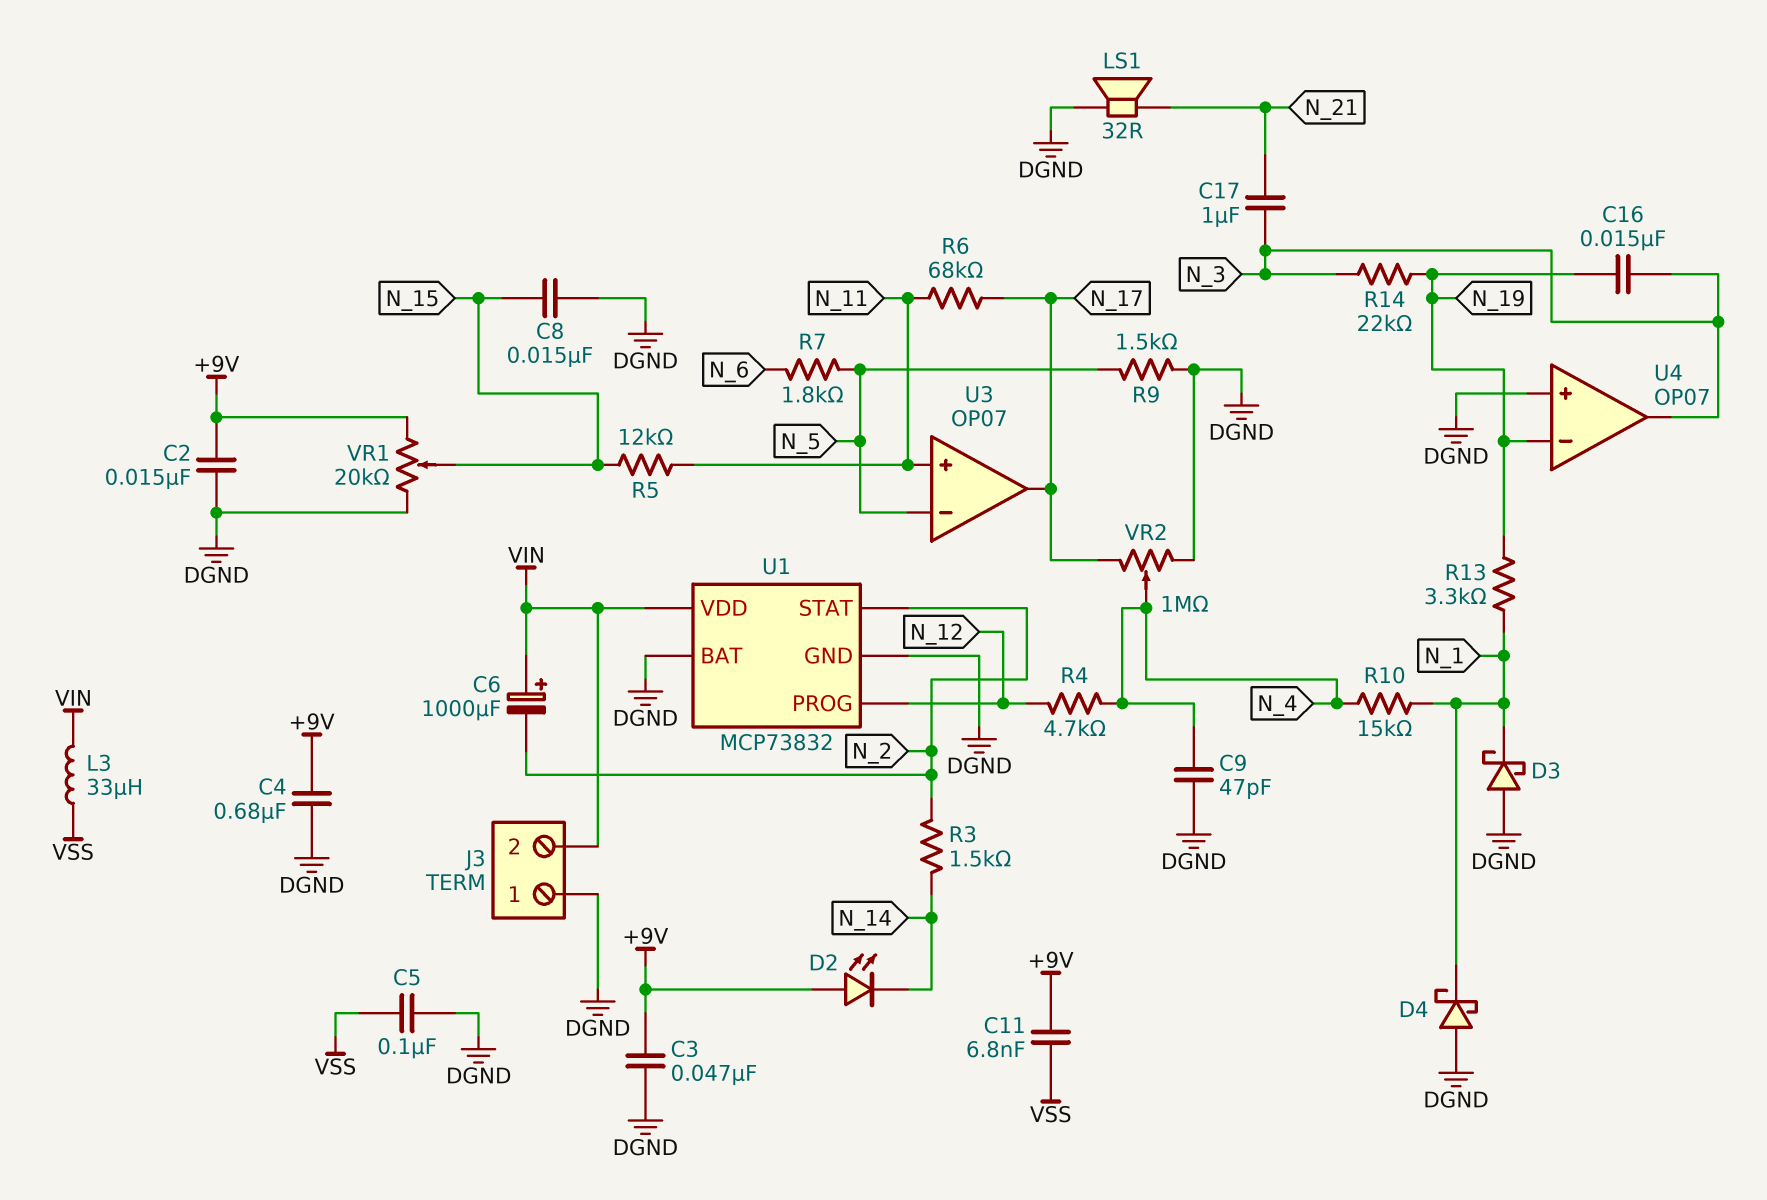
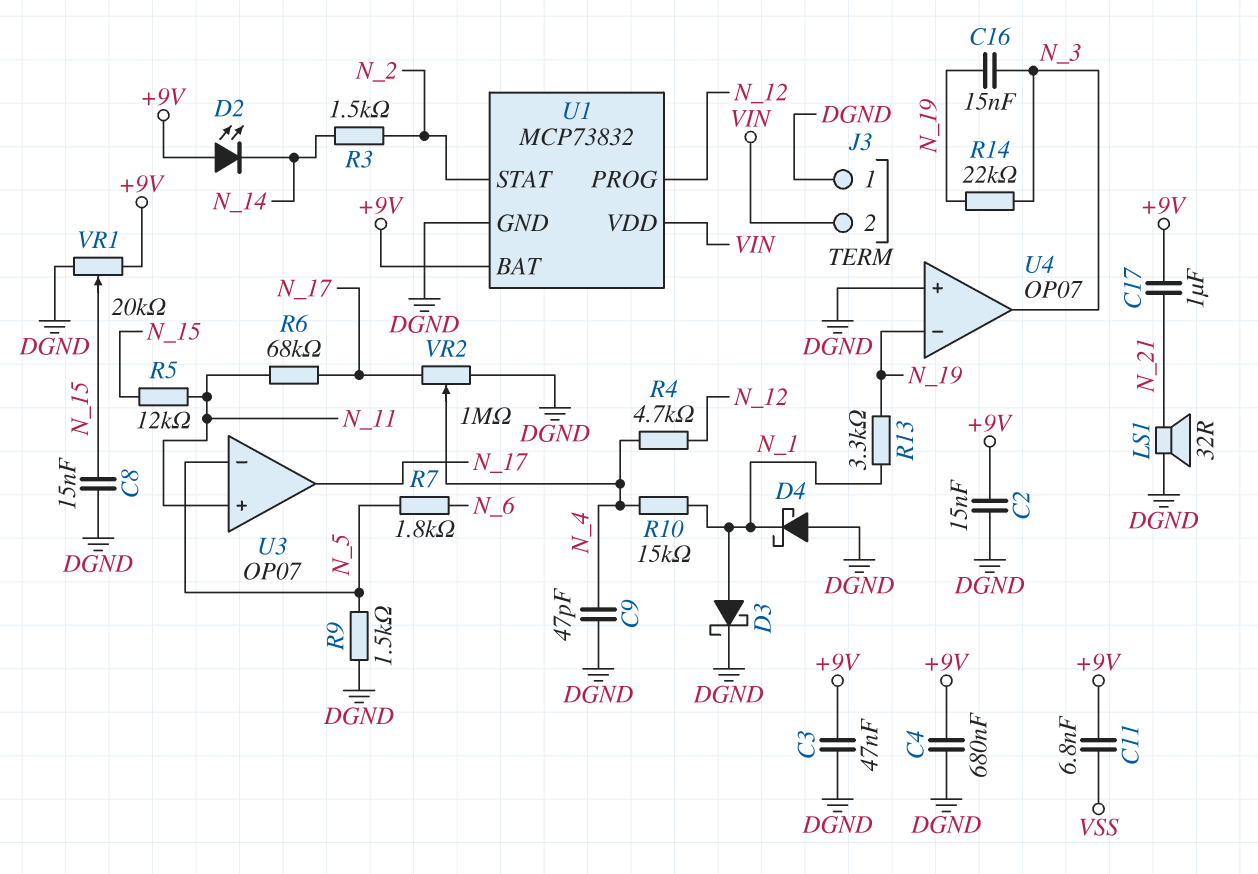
C5: 100nF (DGND, VSS) -> none
C6: 1000uF (plus VIN, minus N_2) -> none
C17: 1uF (N_3, N_21) -> 1uF (+9V, N_21)
D3: schottky (A DGND, K N_1) -> schottky (A N_1, K DGND)
L3: 33uH (VIN, VSS) -> none
U1 pin BAT: DGND -> +9V

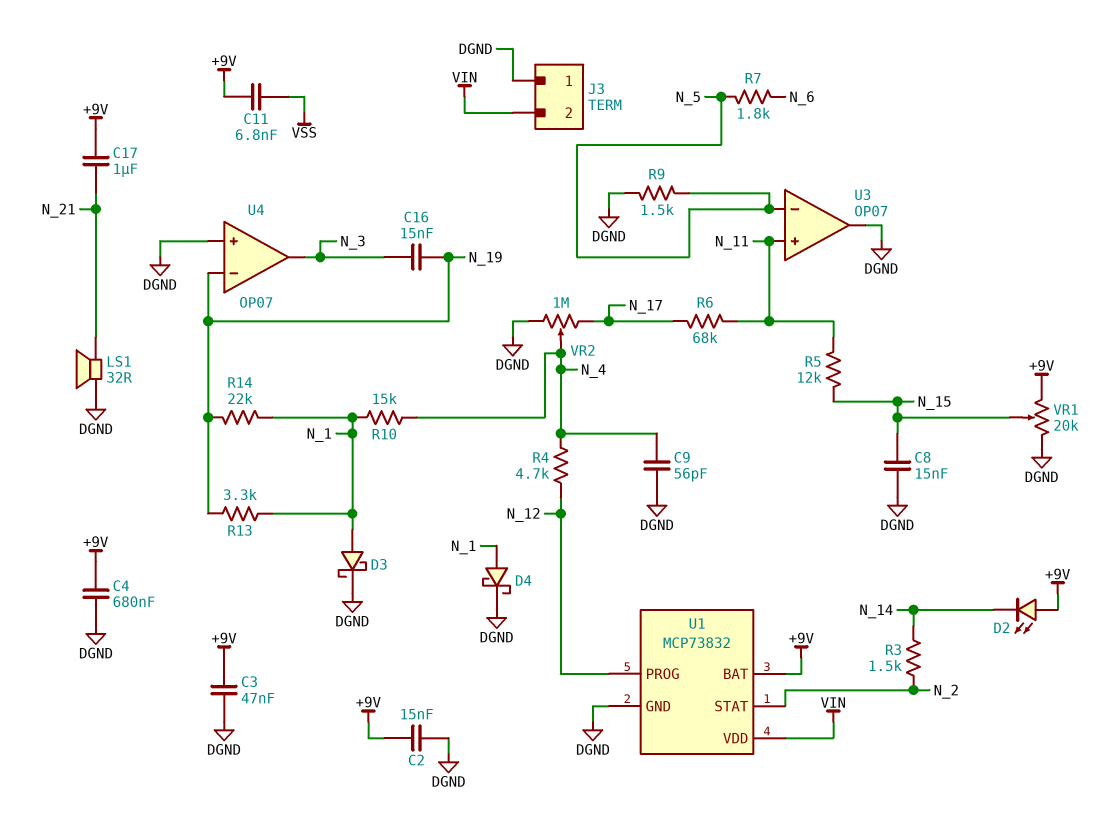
C9: 47pF (DGND, N_4) -> 56pF (DGND, N_4)
D4: schottky (A DGND, K N_1) -> schottky (A N_1, K DGND)
R14: 22k (N_3, N_19) -> 22k (N_1, N_19)
U3 pin out: N_17 -> DGND

